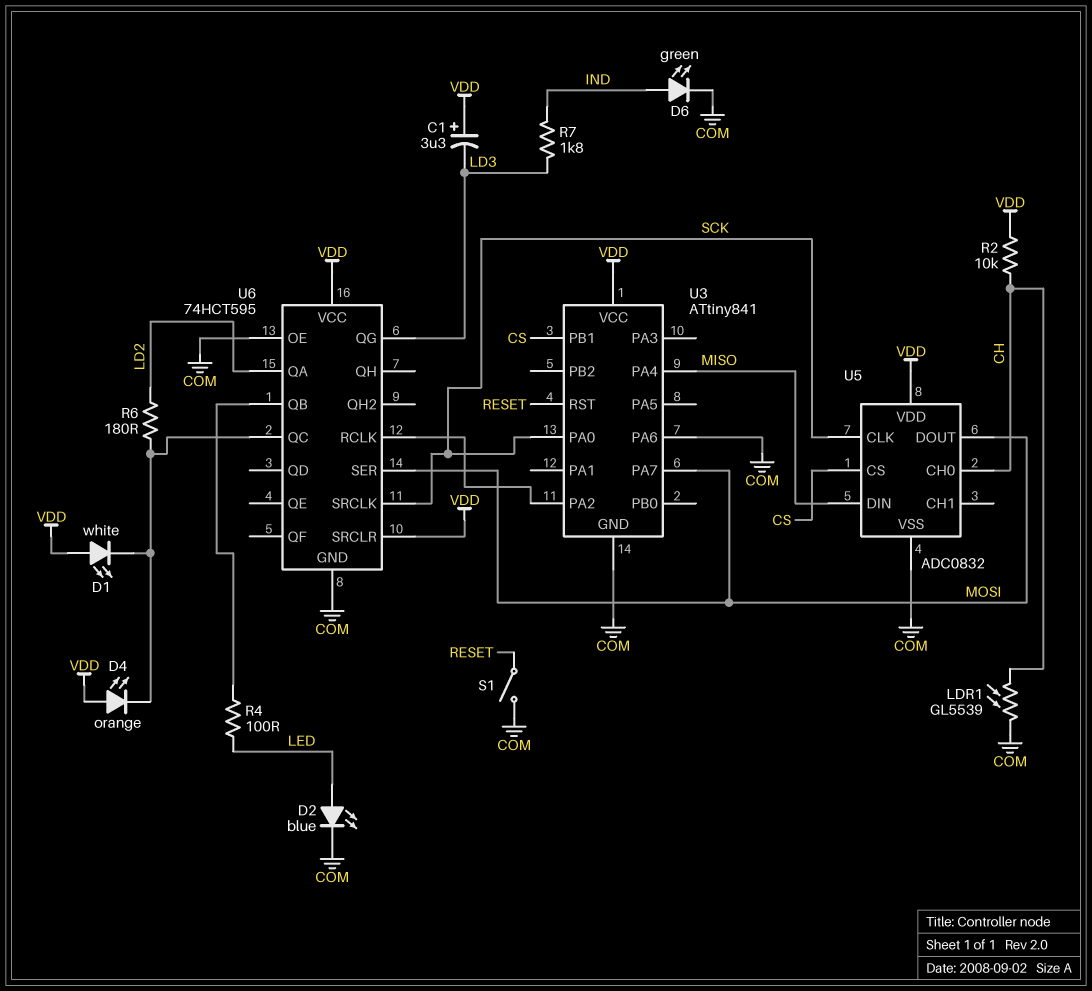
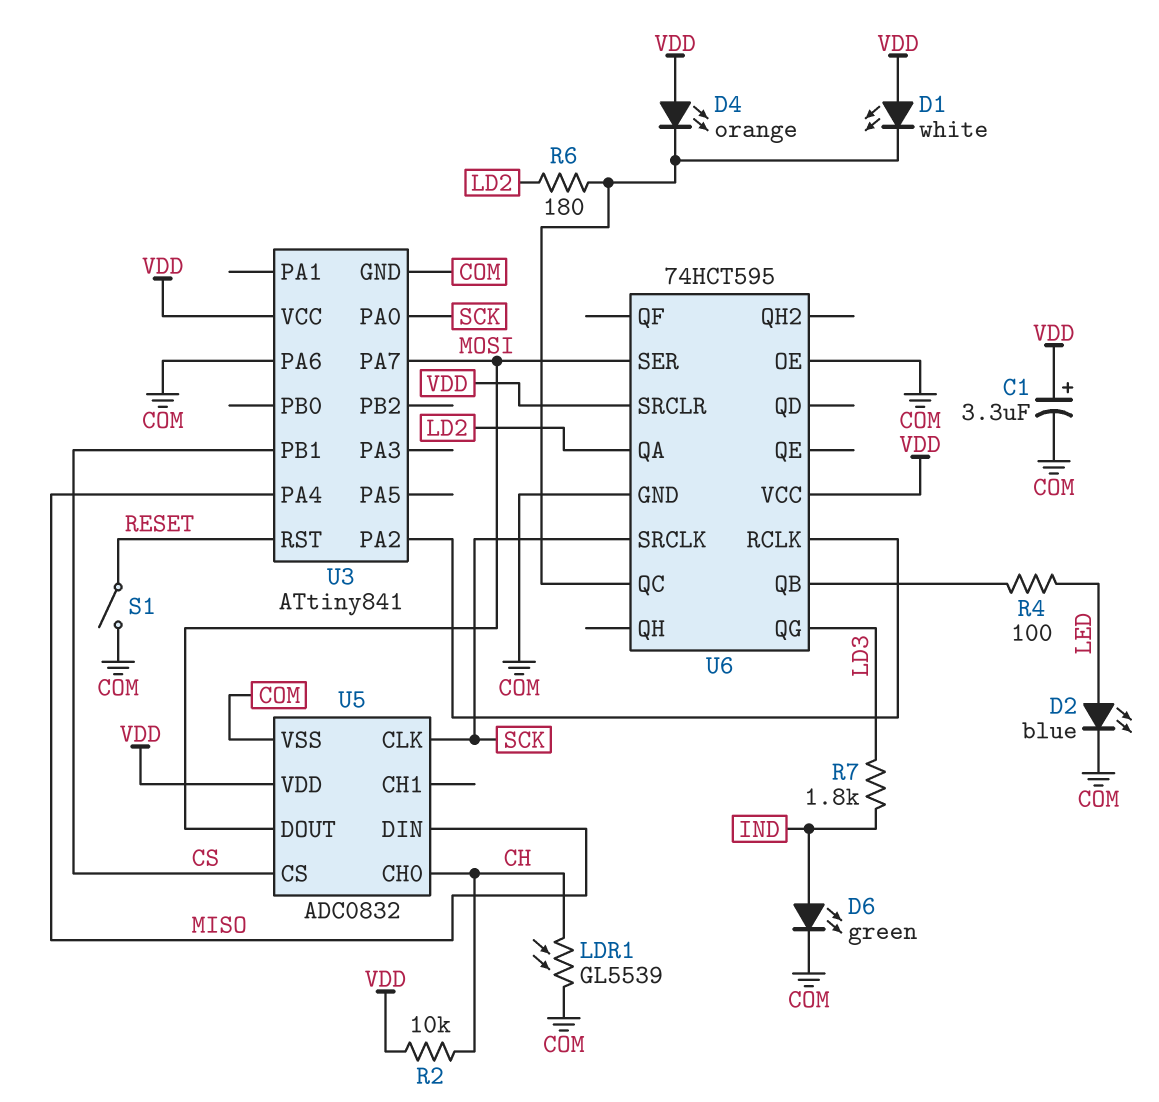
C1: 3.3uF (plus VDD, minus LD3) -> 3.3uF (plus VDD, minus COM)

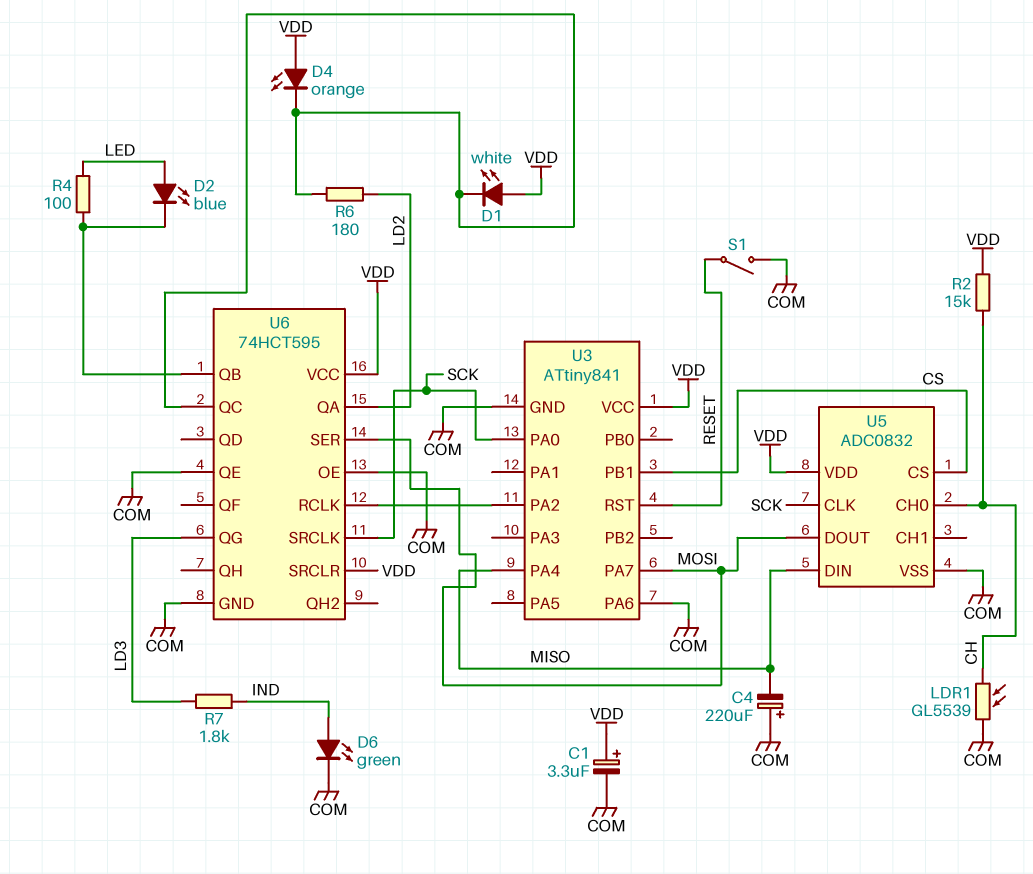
C4: none -> 220uF (plus COM, minus MISO)
D2: LED blue (A LED, K COM) -> LED blue (A LED, K U6/QB)
R2: 10k (CH, VDD) -> 15k (CH, VDD)
U6 pin QE: none -> COM

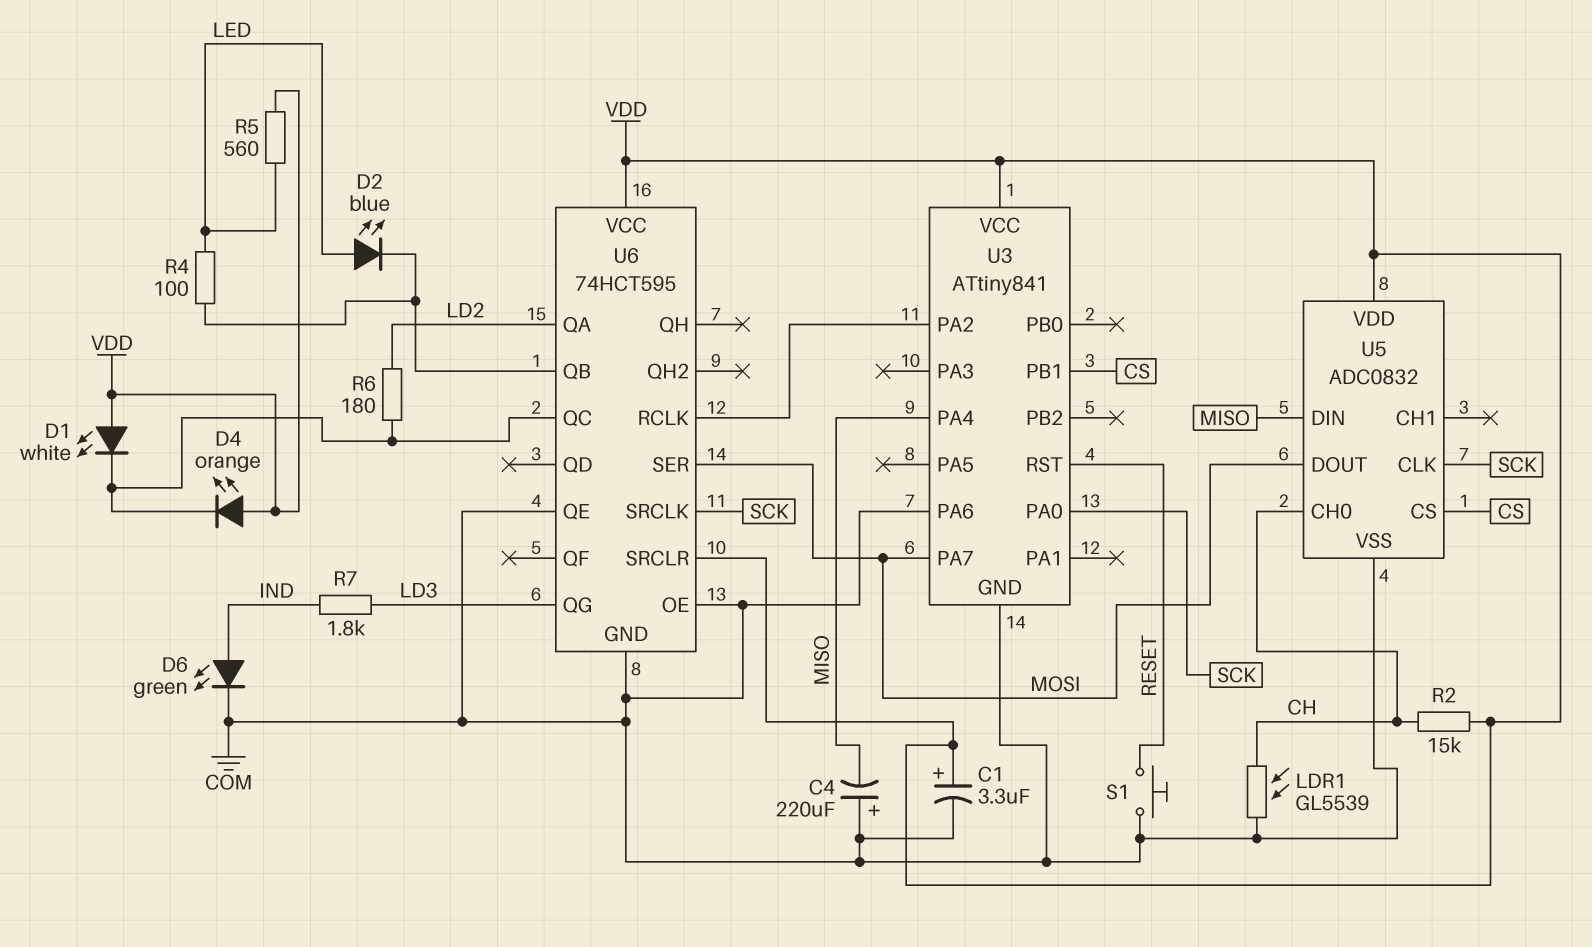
R5: none -> 560 (LED, VDD)
S1: switch (COM, RESET) -> button (COM, RESET)

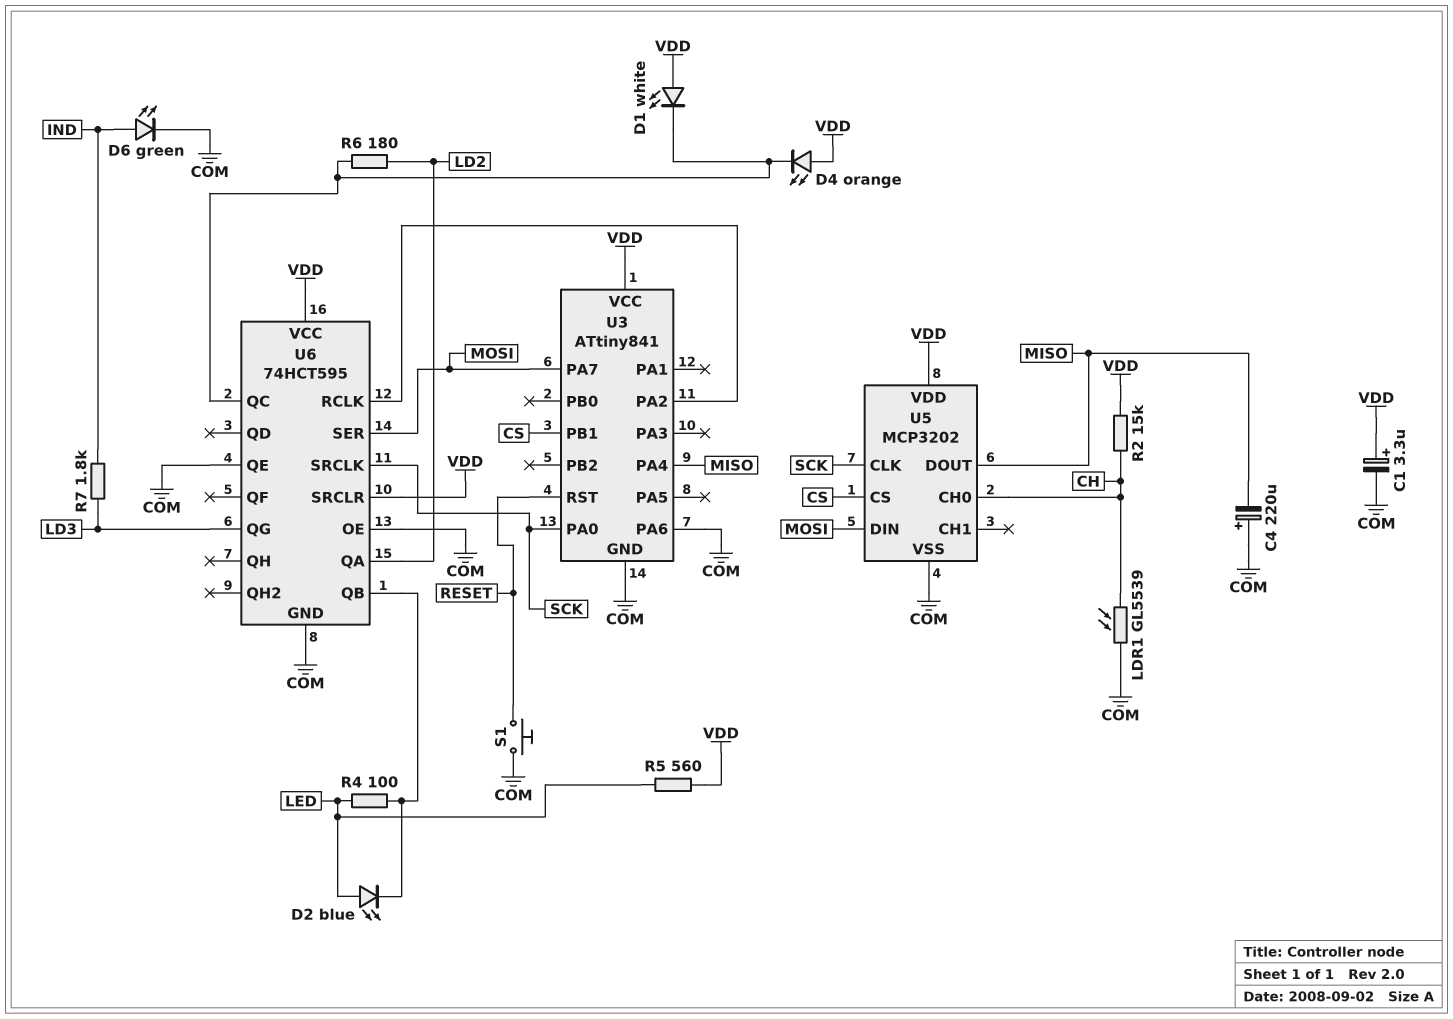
U5: ADC0832 -> MCP3202
U5 pin DIN: MISO -> MOSI
U5 pin DOUT: MOSI -> MISO

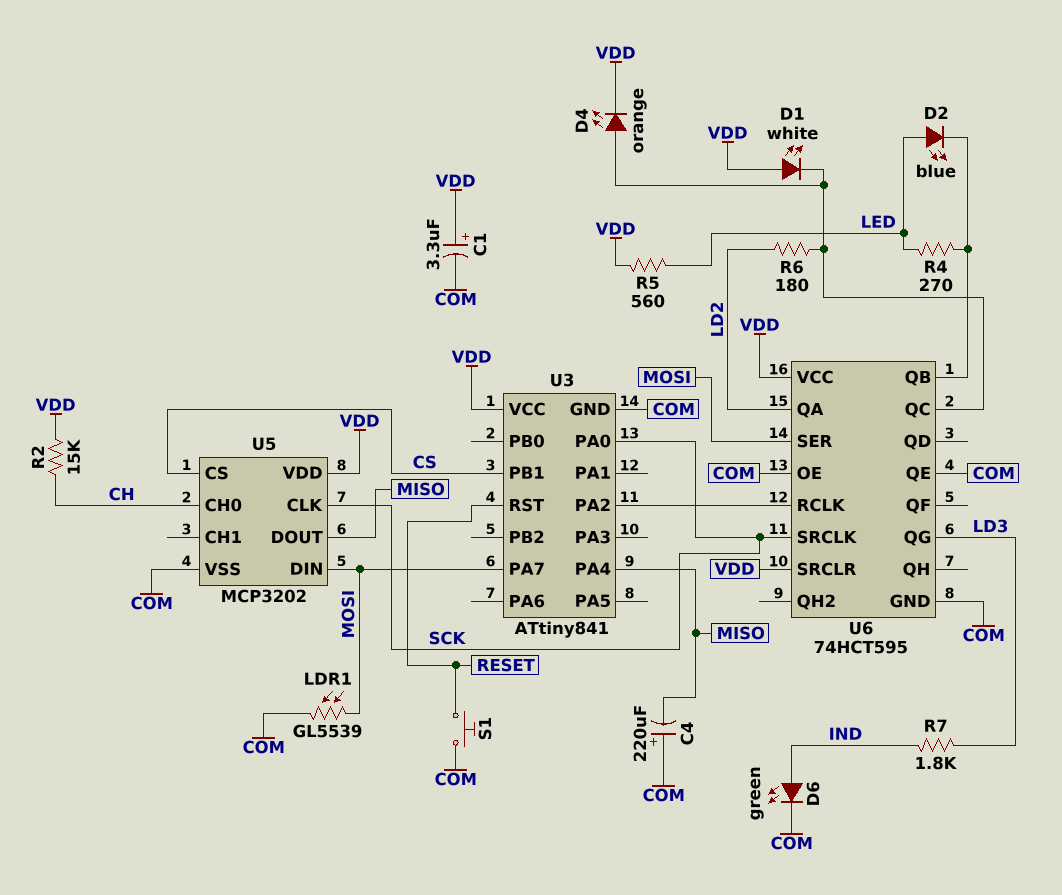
D4: LED orange (A VDD, K U6/QC) -> LED orange (A U6/QC, K VDD)
LDR1: GL5539 (CH, COM) -> GL5539 (COM, MOSI)
R4: 100 (LED, U6/QB) -> 270 (LED, U6/QB)
U3 pin PA6: COM -> none

